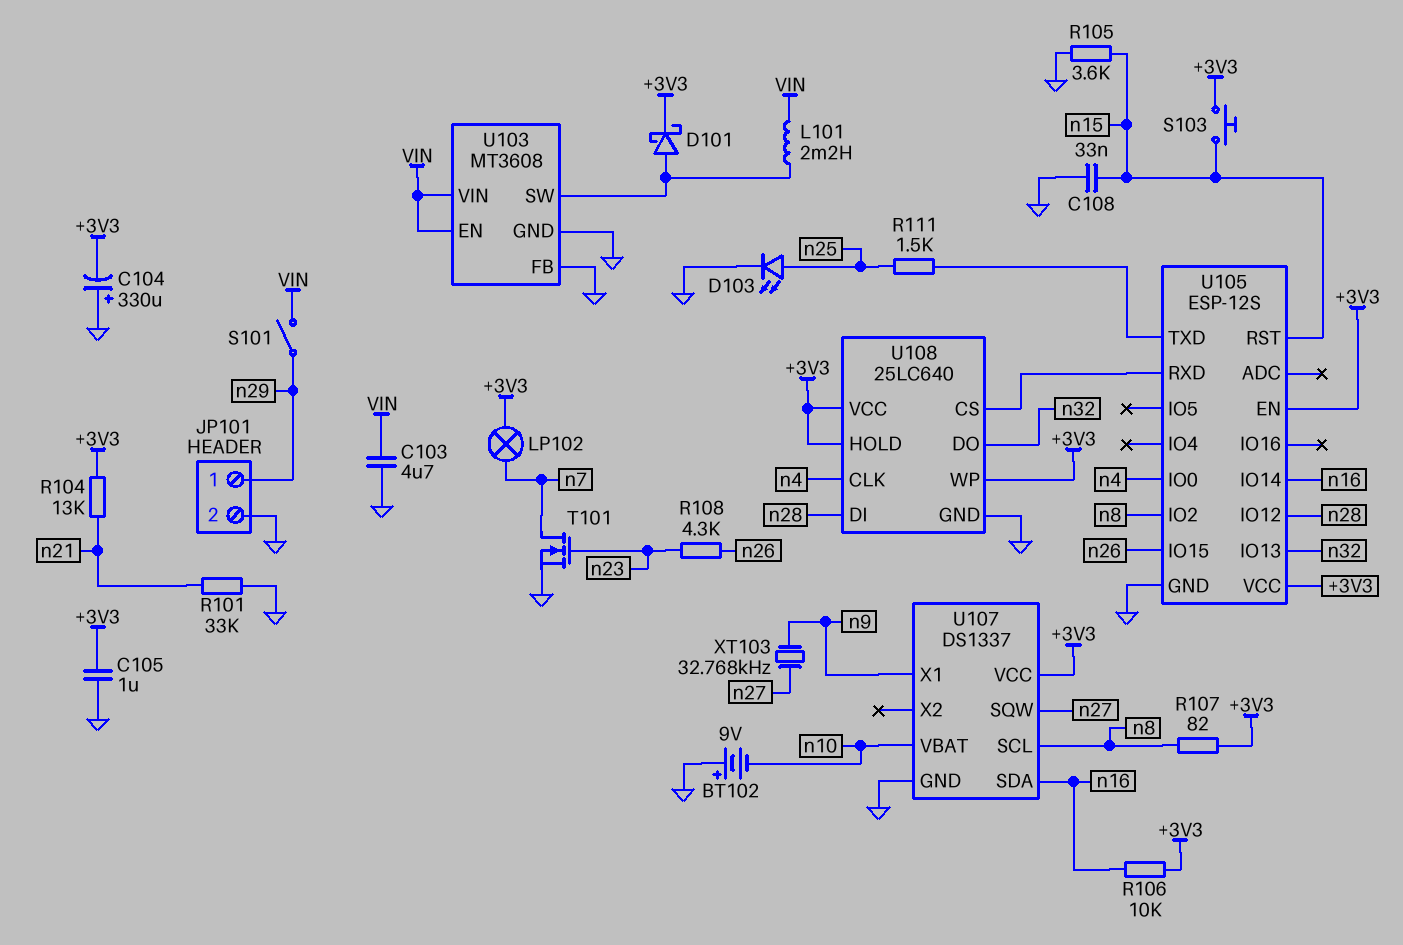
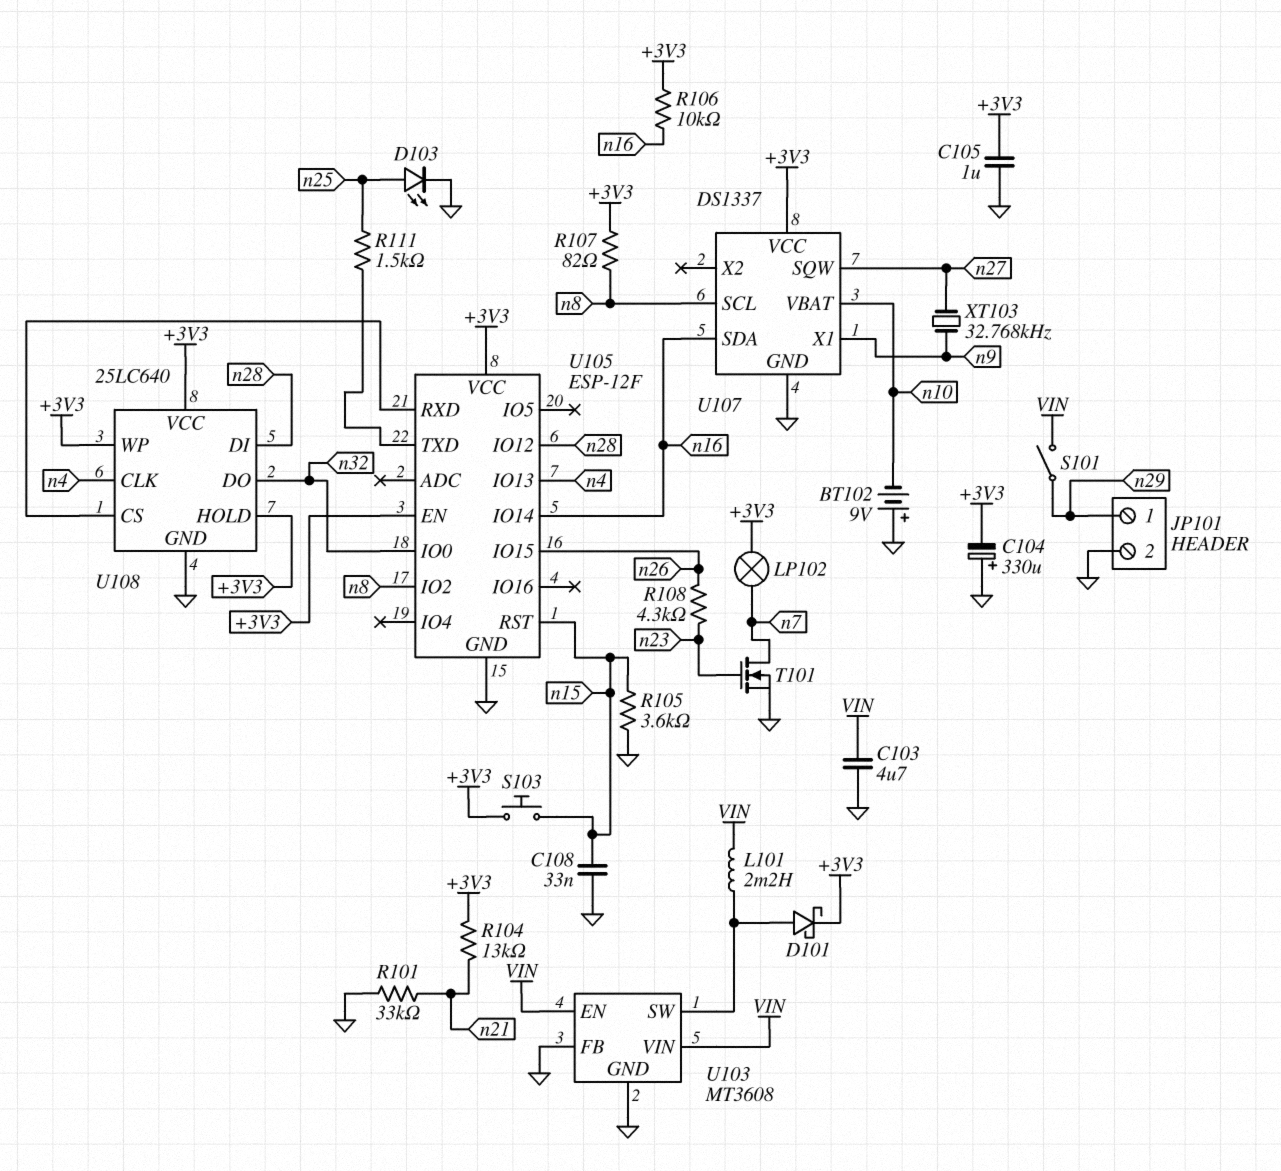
U105: ESP-12S -> ESP-12F
U105 pin IO0: n4 -> n32
U105 pin IO13: n32 -> n4

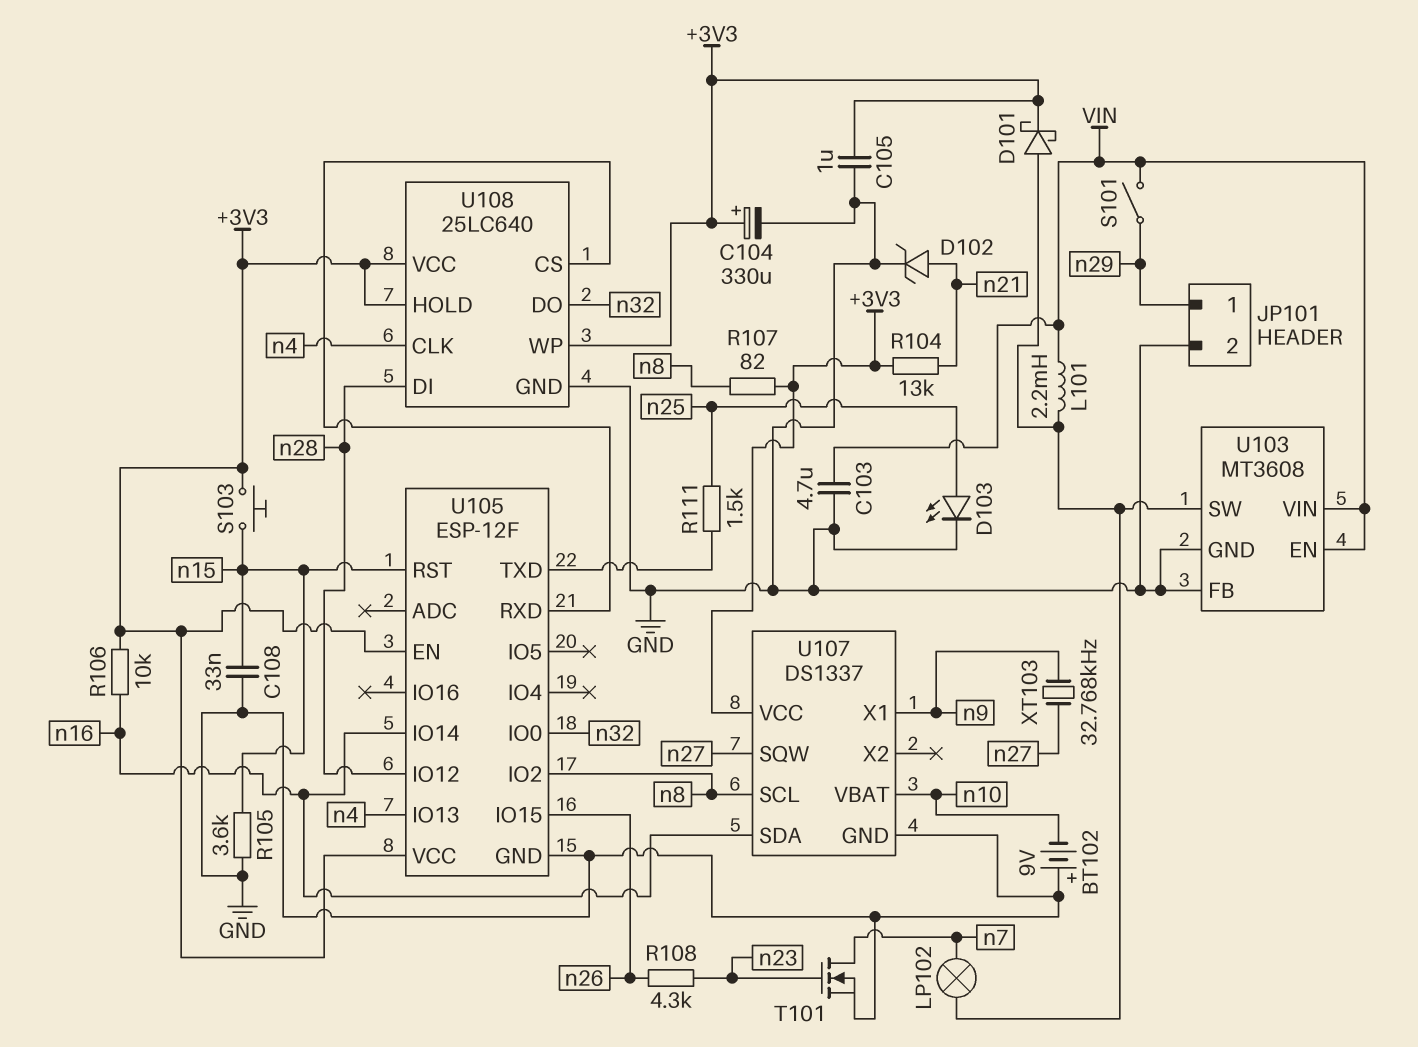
C104: 330uF (plus GND, minus +3V3) -> 330uF (plus +3V3, minus GND)
D102: none -> zener (A n21, K GND)
LP102: lamp (+3V3, n7) -> lamp (U103/SW, n7)
R101: 33k (GND, n21) -> none

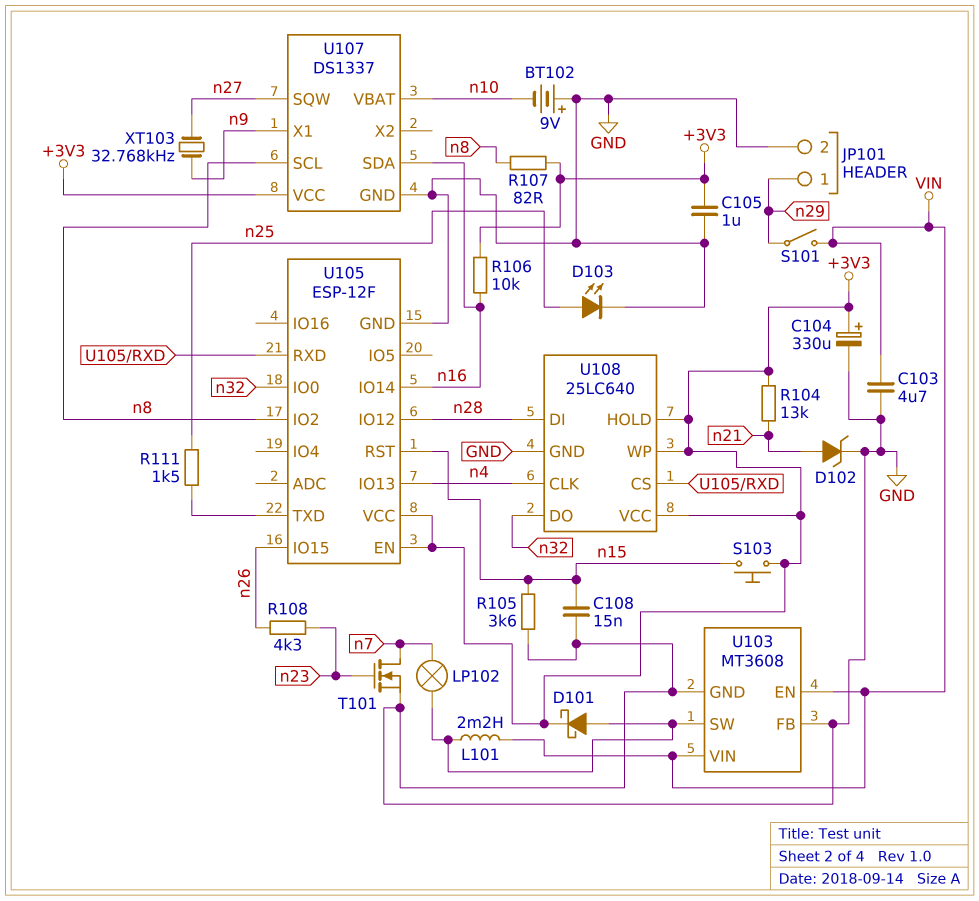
C108: 33nF (GND, n15) -> 15nF (GND, n15)

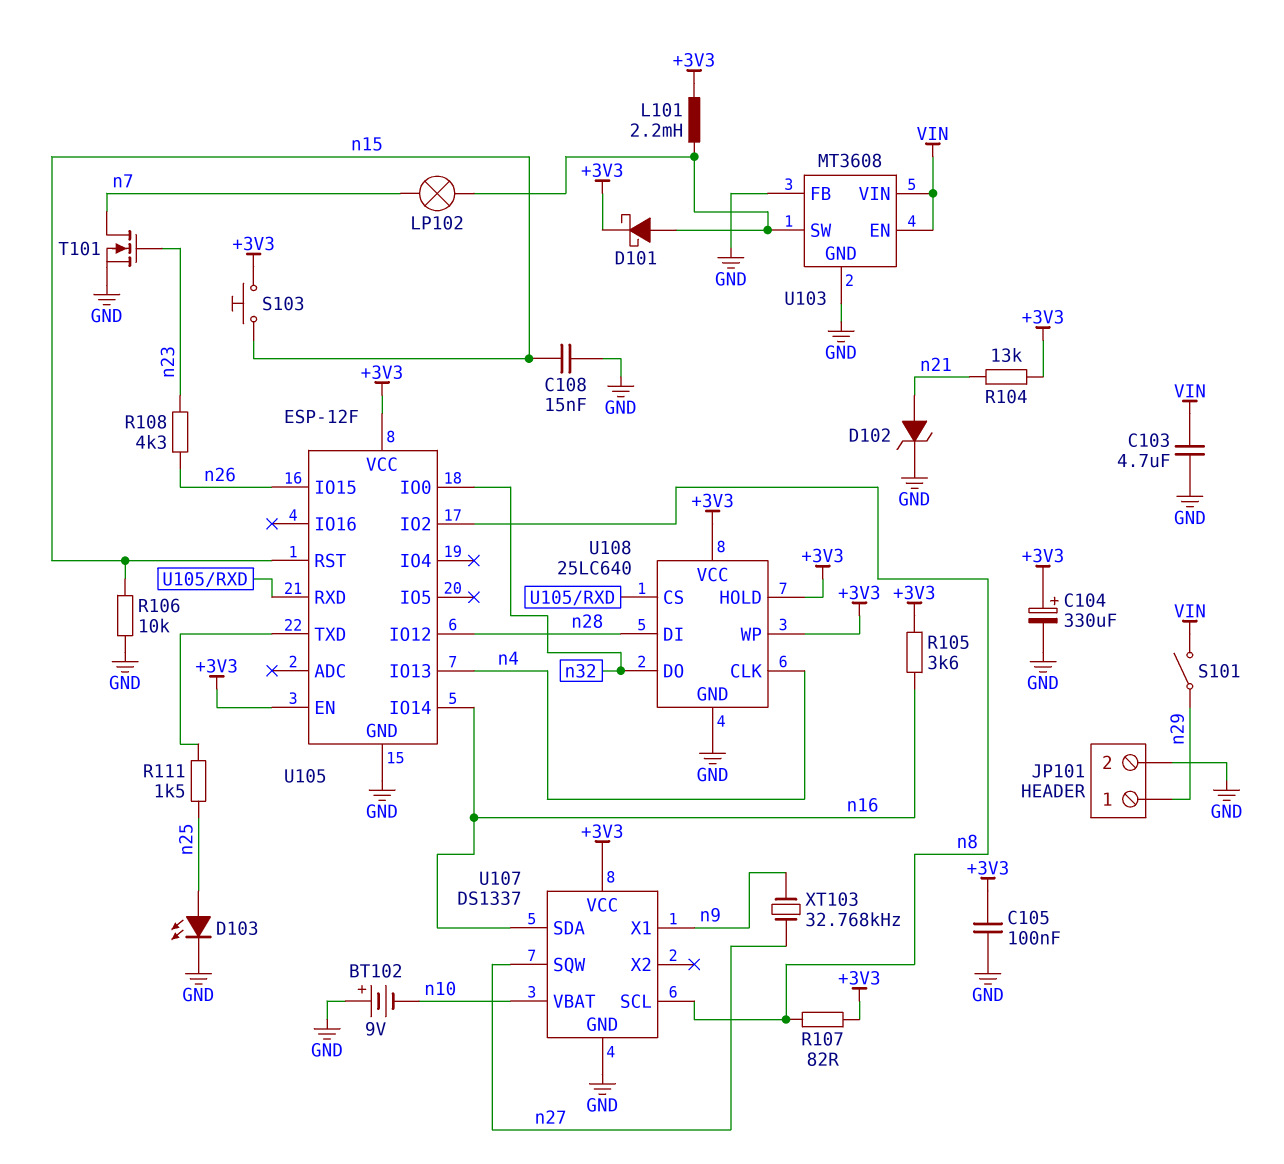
C105: 1uF (+3V3, GND) -> 100nF (+3V3, GND)
L101: 2.2mH (U103/SW, VIN) -> 2.2mH (+3V3, U103/SW)
R105: 3.6k (GND, n15) -> 3.6k (+3V3, n16)
R106: 10k (+3V3, n16) -> 10k (GND, n15)

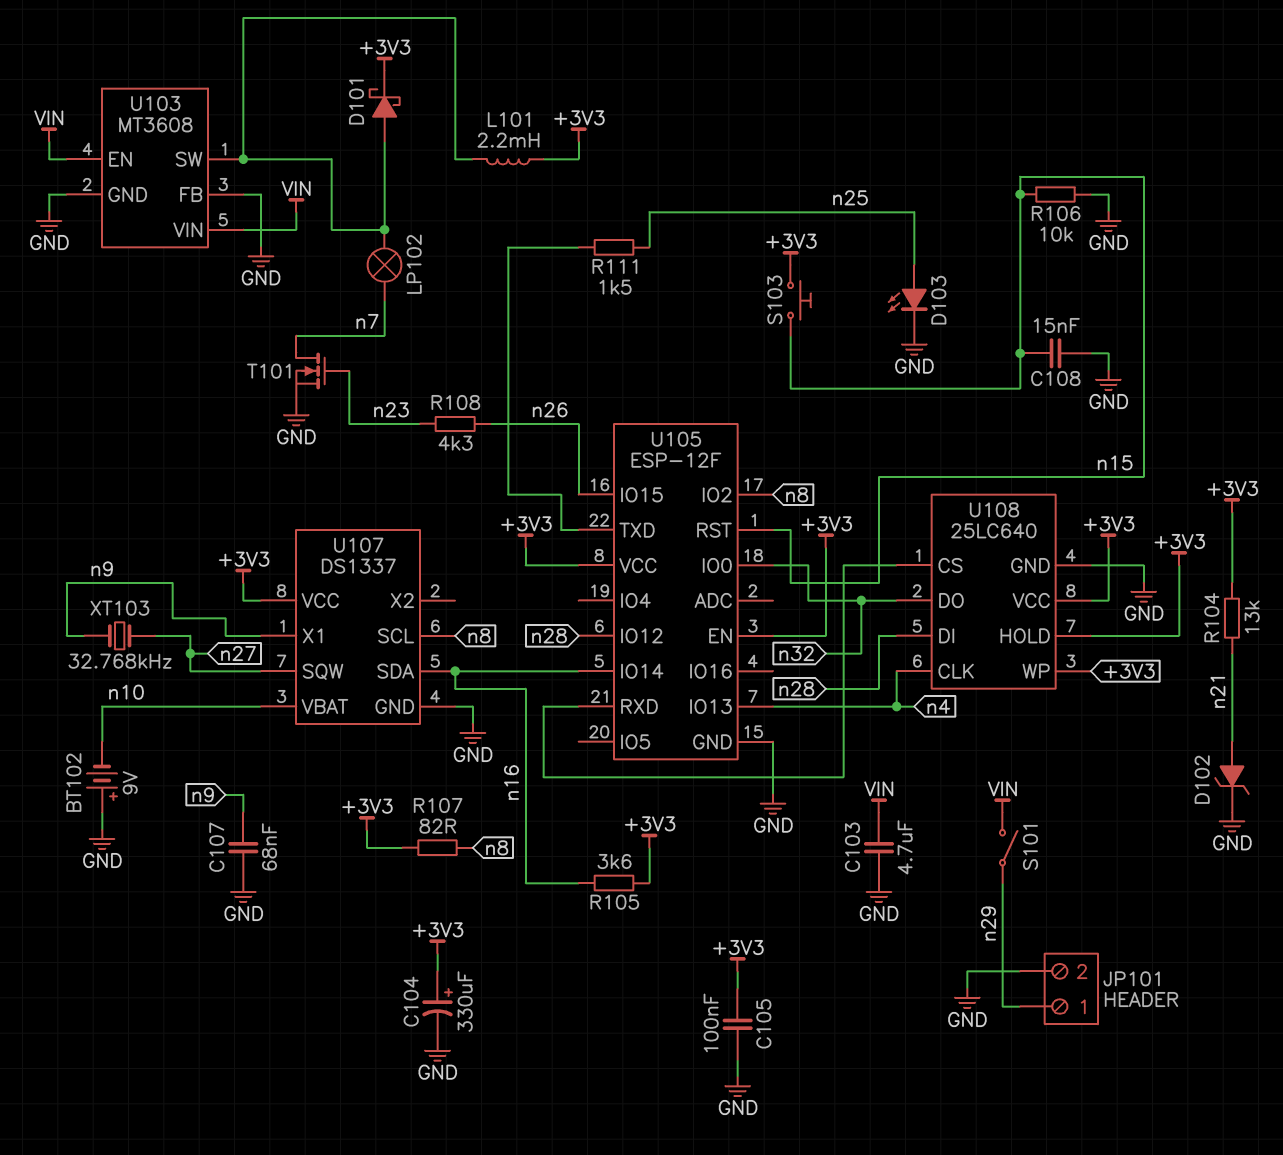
C107: none -> 68nF (GND, n9)

